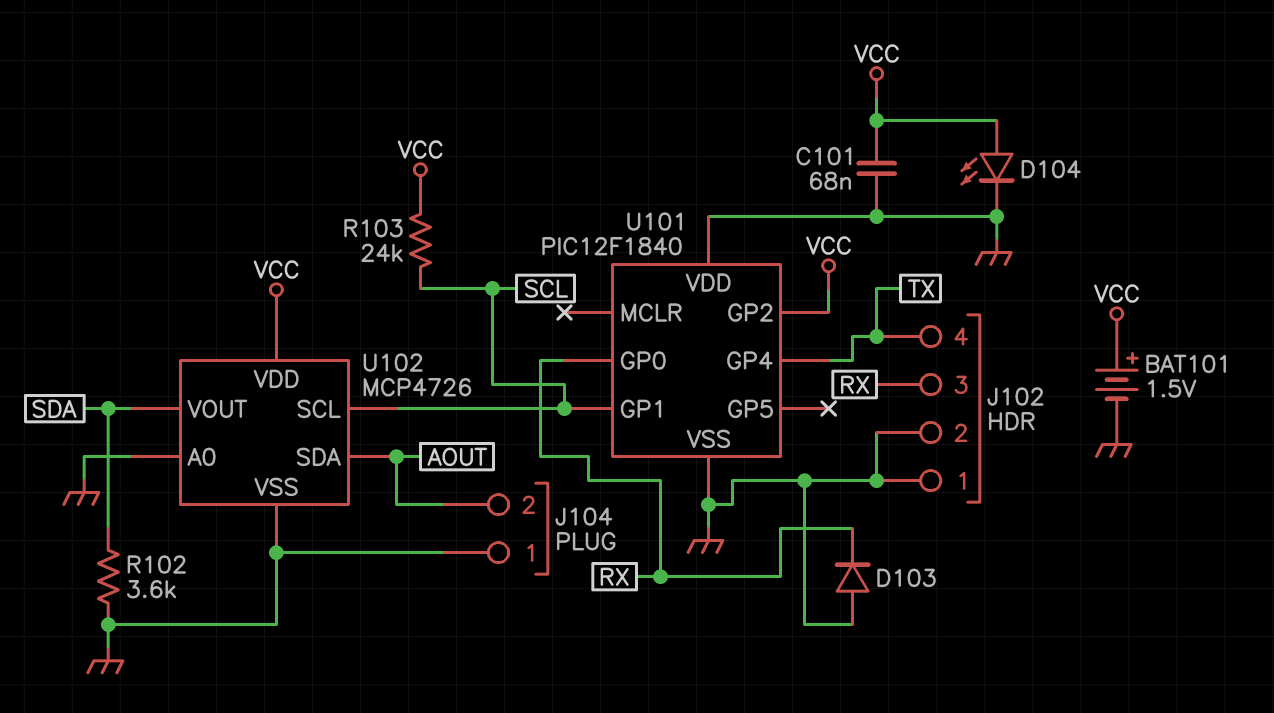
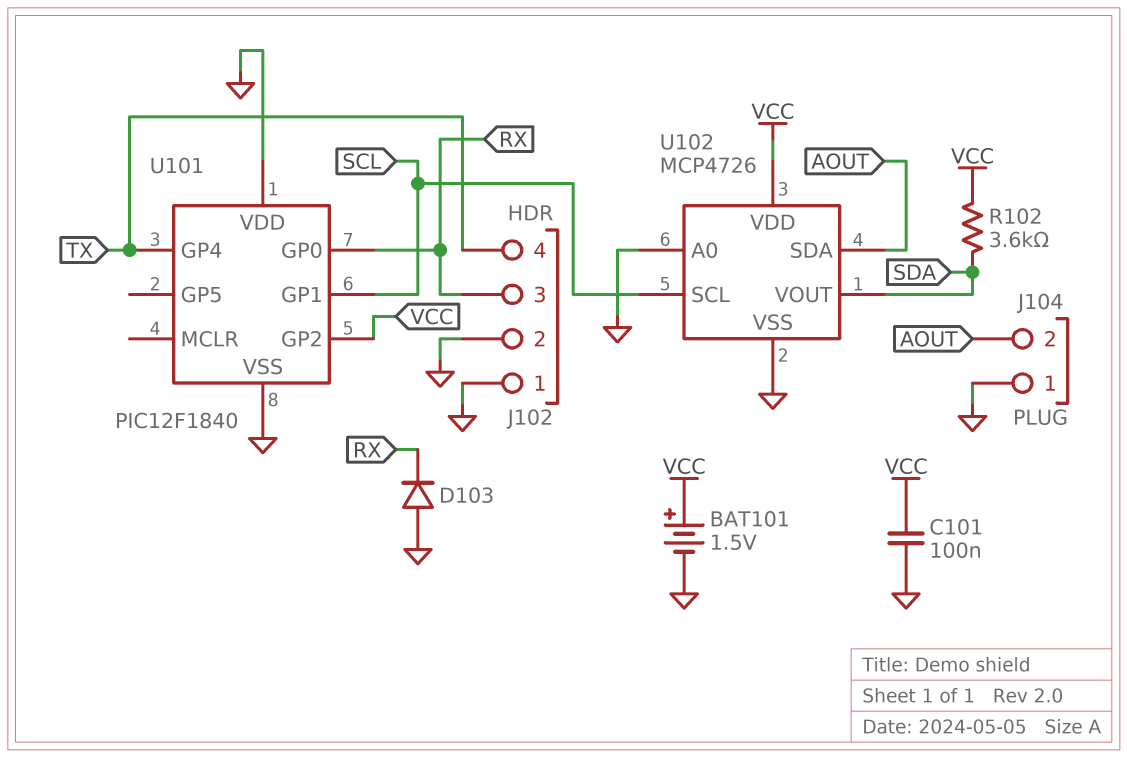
C101: 68nF (GND, VCC) -> 100nF (GND, VCC)
D104: LED (A VCC, K GND) -> none
R102: 3.6k (GND, SDA) -> 3.6k (SDA, VCC)
R103: 24k (SCL, VCC) -> none

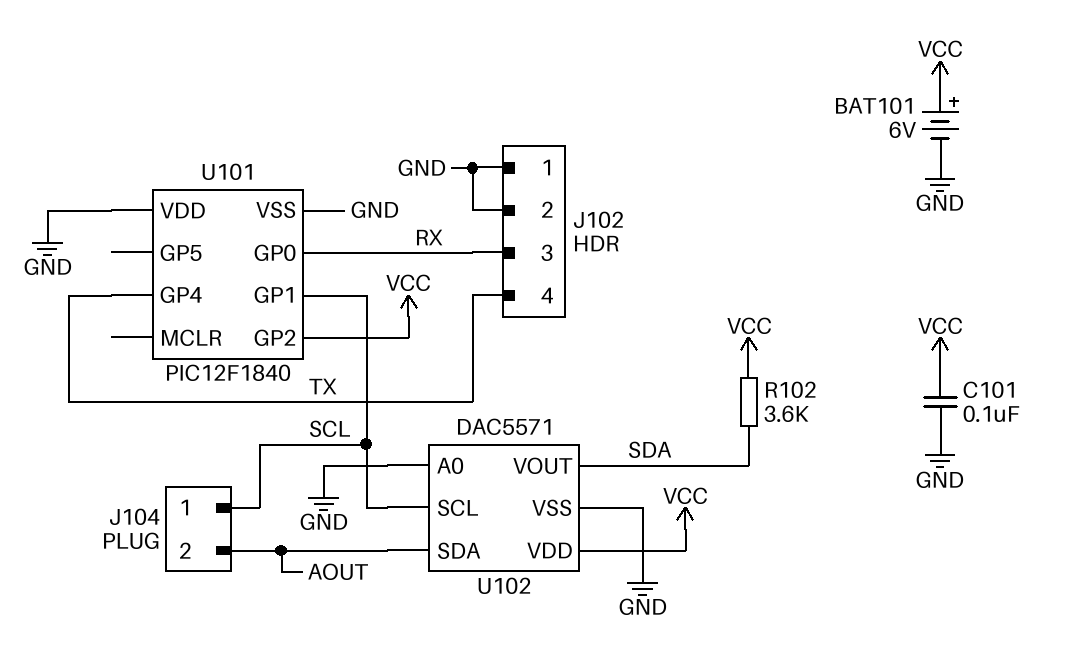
BAT101: 1.5V (plus VCC, minus GND) -> 6V (plus VCC, minus GND)
D103: diode (A GND, K RX) -> none
J104 pin 1: GND -> SCL
U102: MCP4726 -> DAC5571

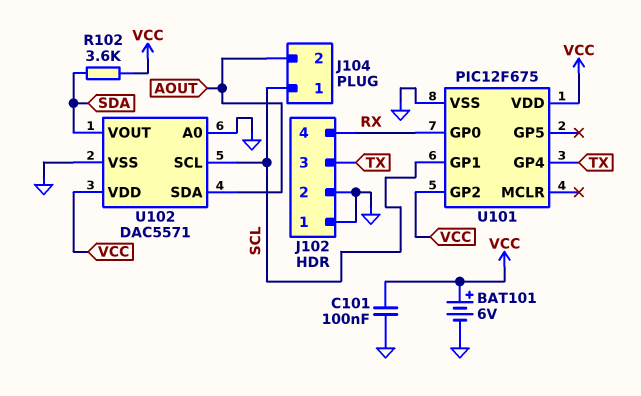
J102 pin 3: RX -> TX
J102 pin 4: TX -> RX
U101: PIC12F1840 -> PIC12F675
U101 pin VDD: GND -> VCC

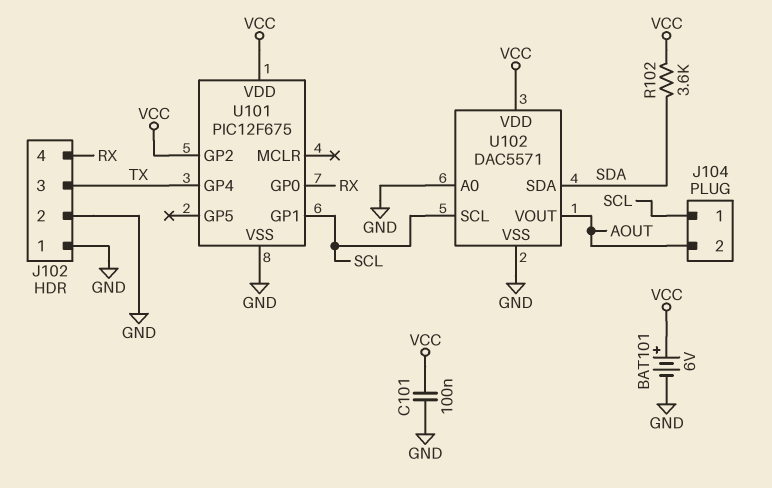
U102 pin SDA: AOUT -> SDA
U102 pin VOUT: SDA -> AOUT

